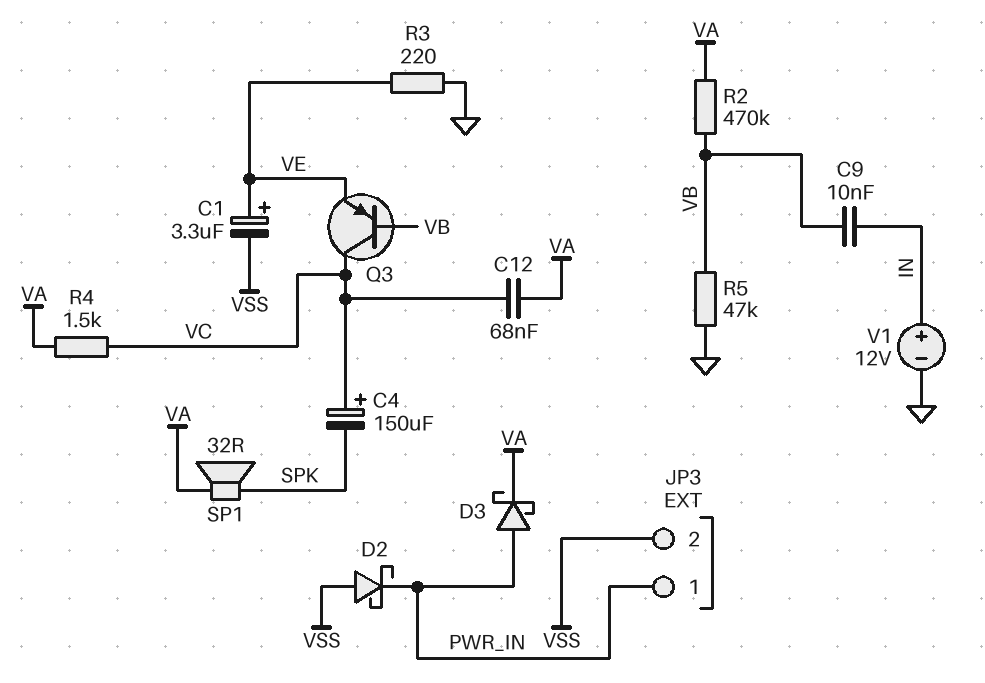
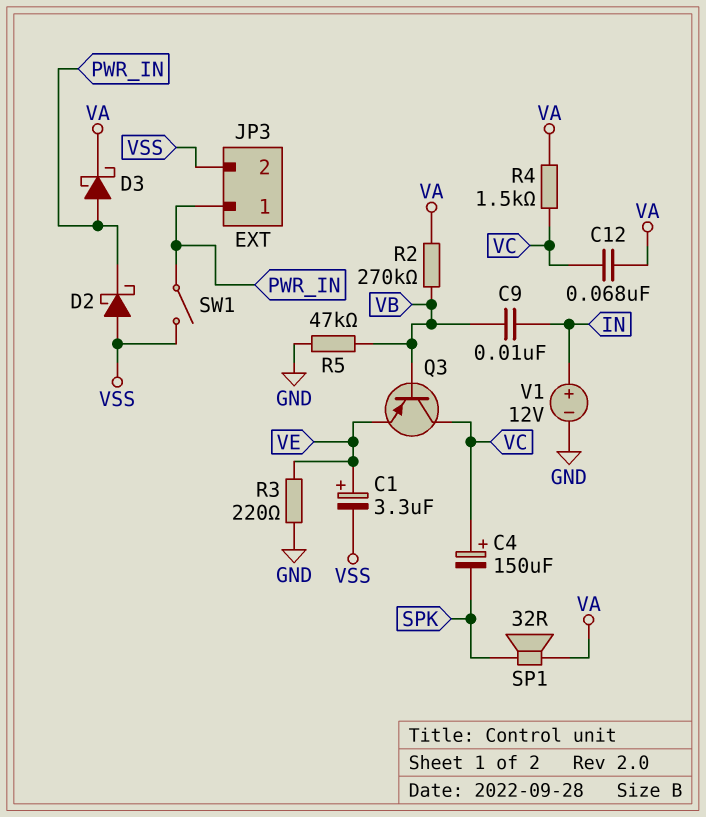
R2: 470k (VA, VB) -> 270k (VA, VB)
SW1: none -> switch (PWR_IN, VSS)

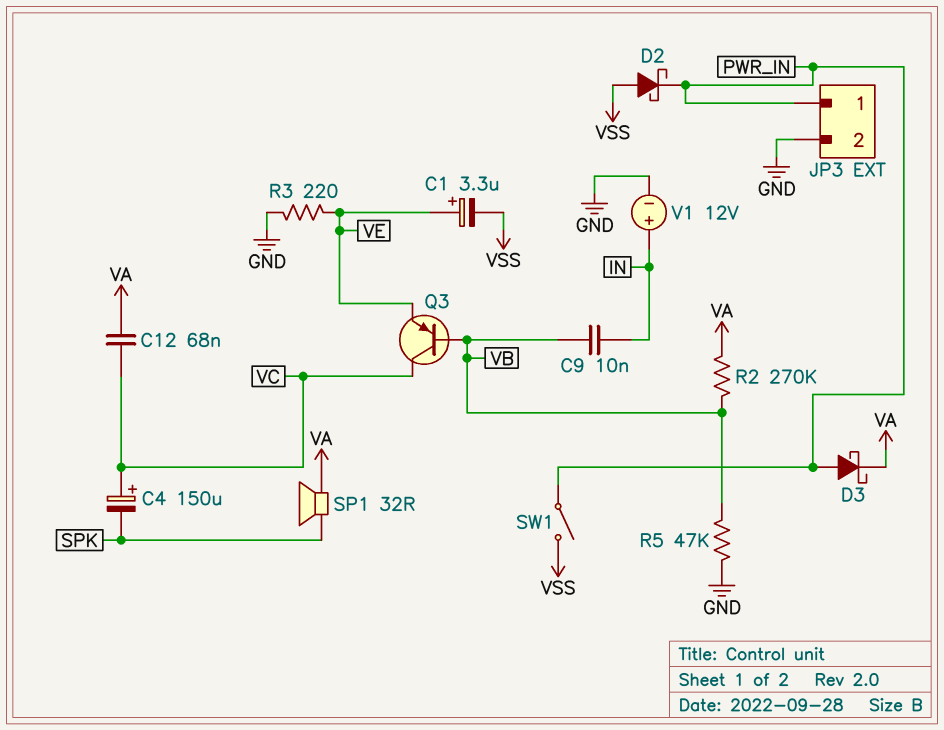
JP3 pin 2: VSS -> GND
R4: 1.5k (VA, VC) -> none

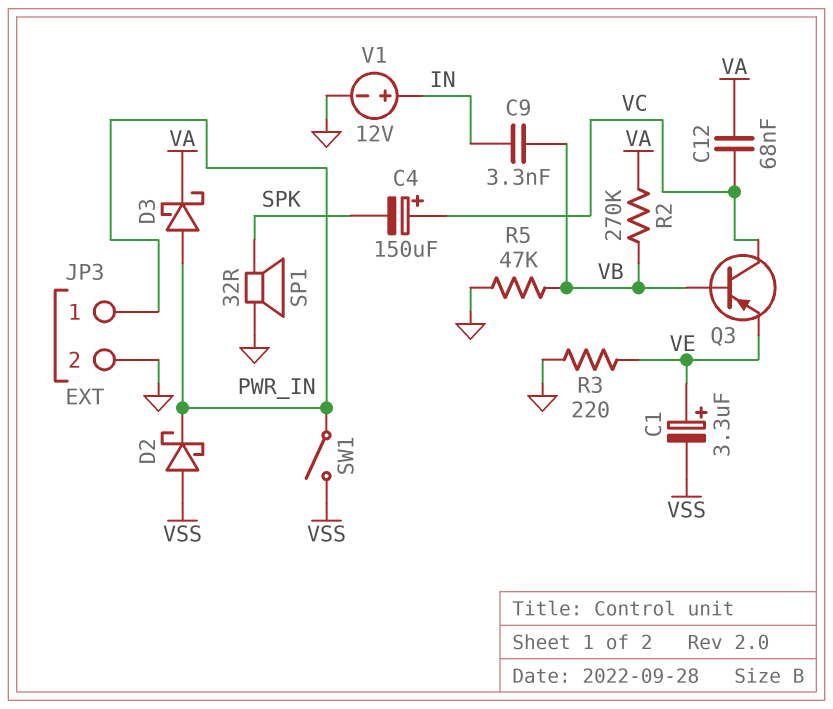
C9: 10nF (IN, VB) -> 3.3nF (IN, VB)
SP1: speaker 32R (SPK, VA) -> speaker 32R (GND, SPK)

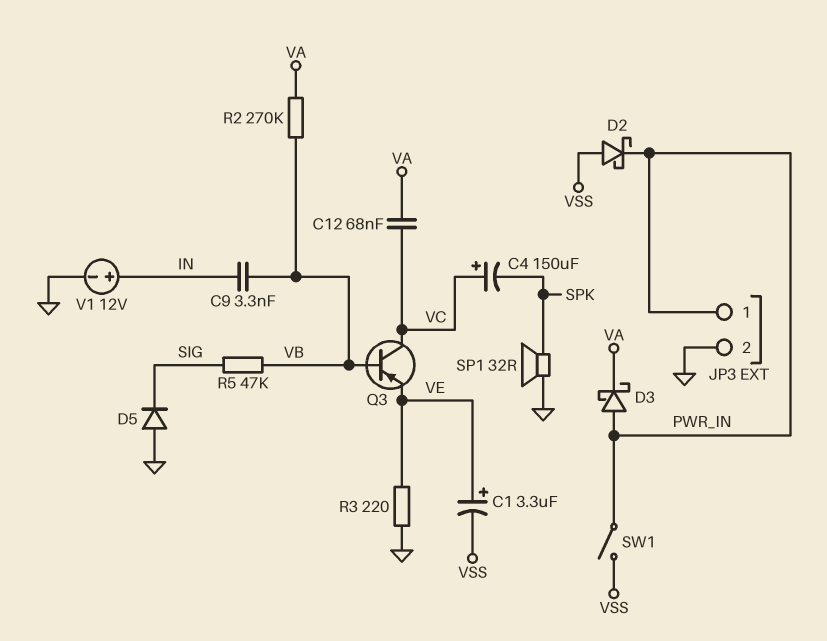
D5: none -> diode (A GND, K SIG)
R5: 47k (GND, VB) -> 47k (SIG, VB)

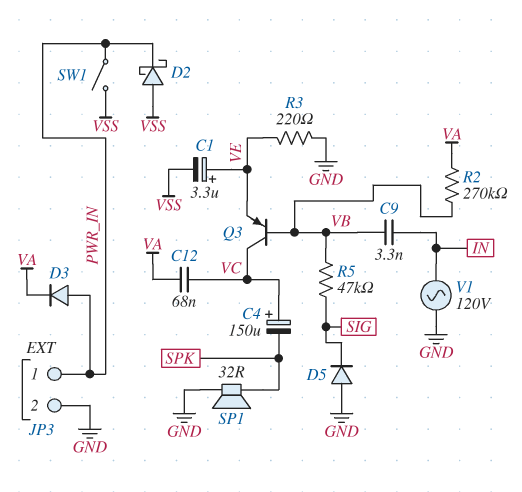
D3: schottky (A PWR_IN, K VA) -> diode (A PWR_IN, K VA)
V1: 12V (plus IN, minus GND) -> AC 120V (GND, IN)

